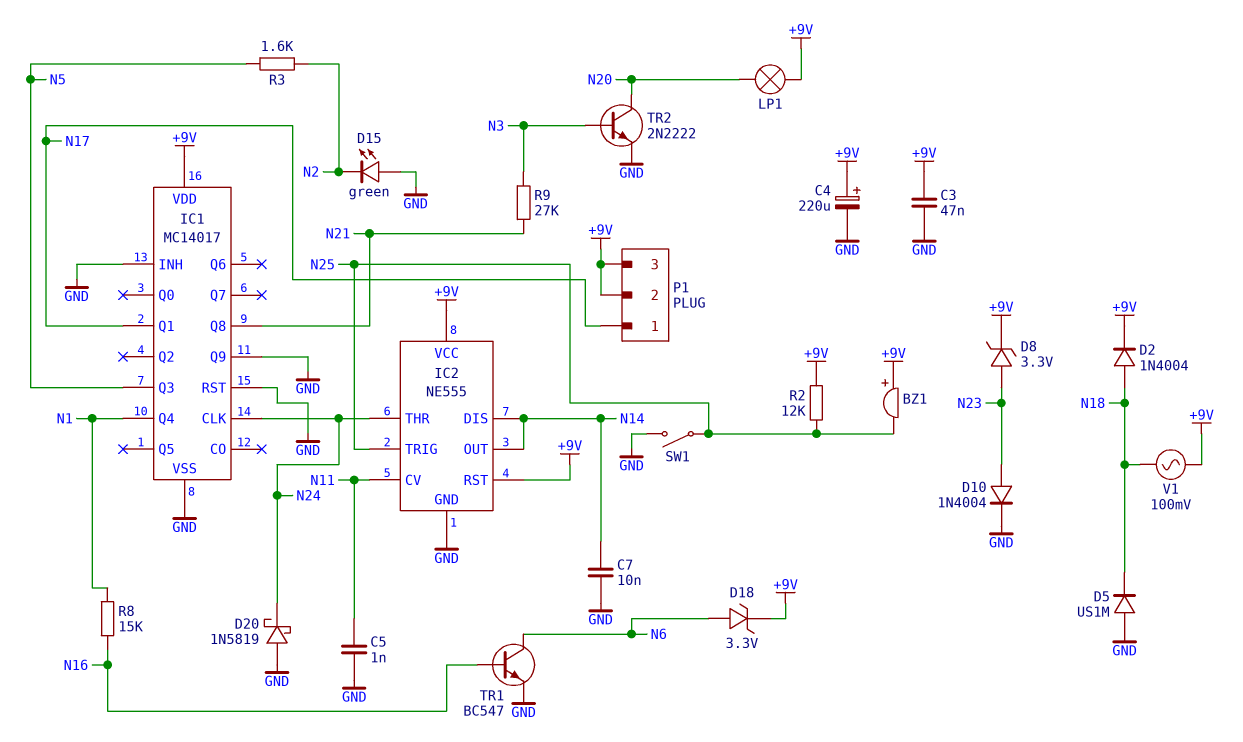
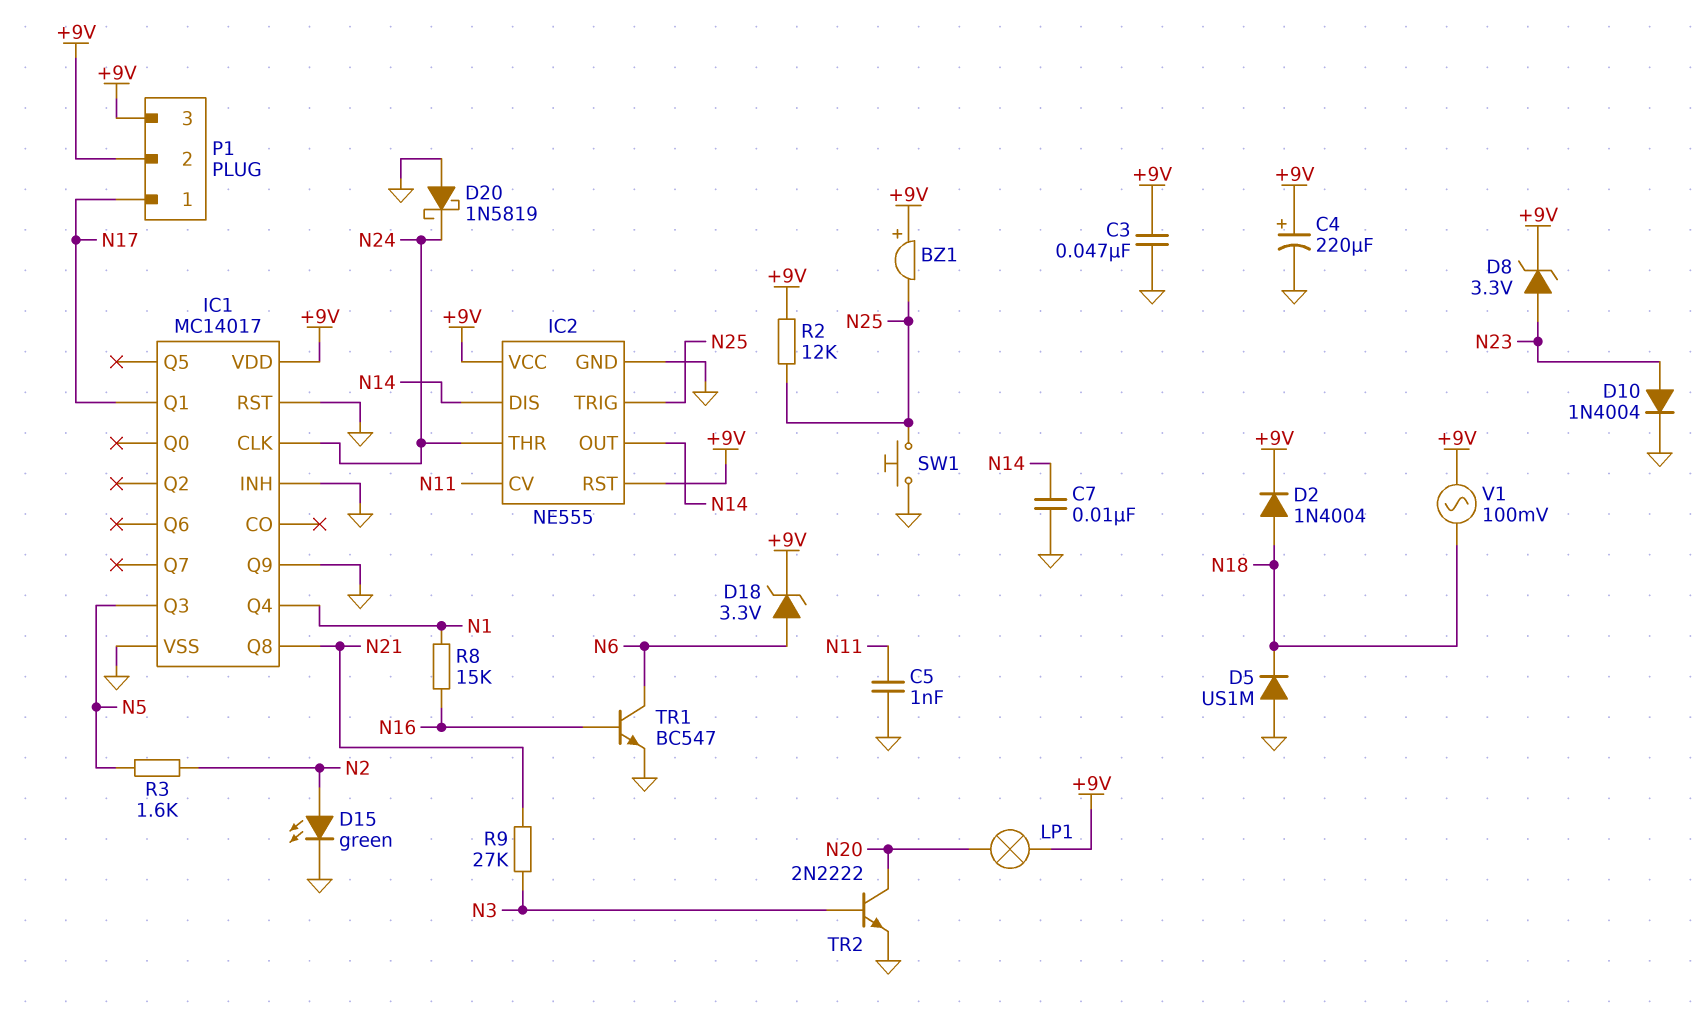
D15: LED green (A GND, K N2) -> LED green (A N2, K GND)
SW1: switch (GND, N25) -> button (GND, N25)

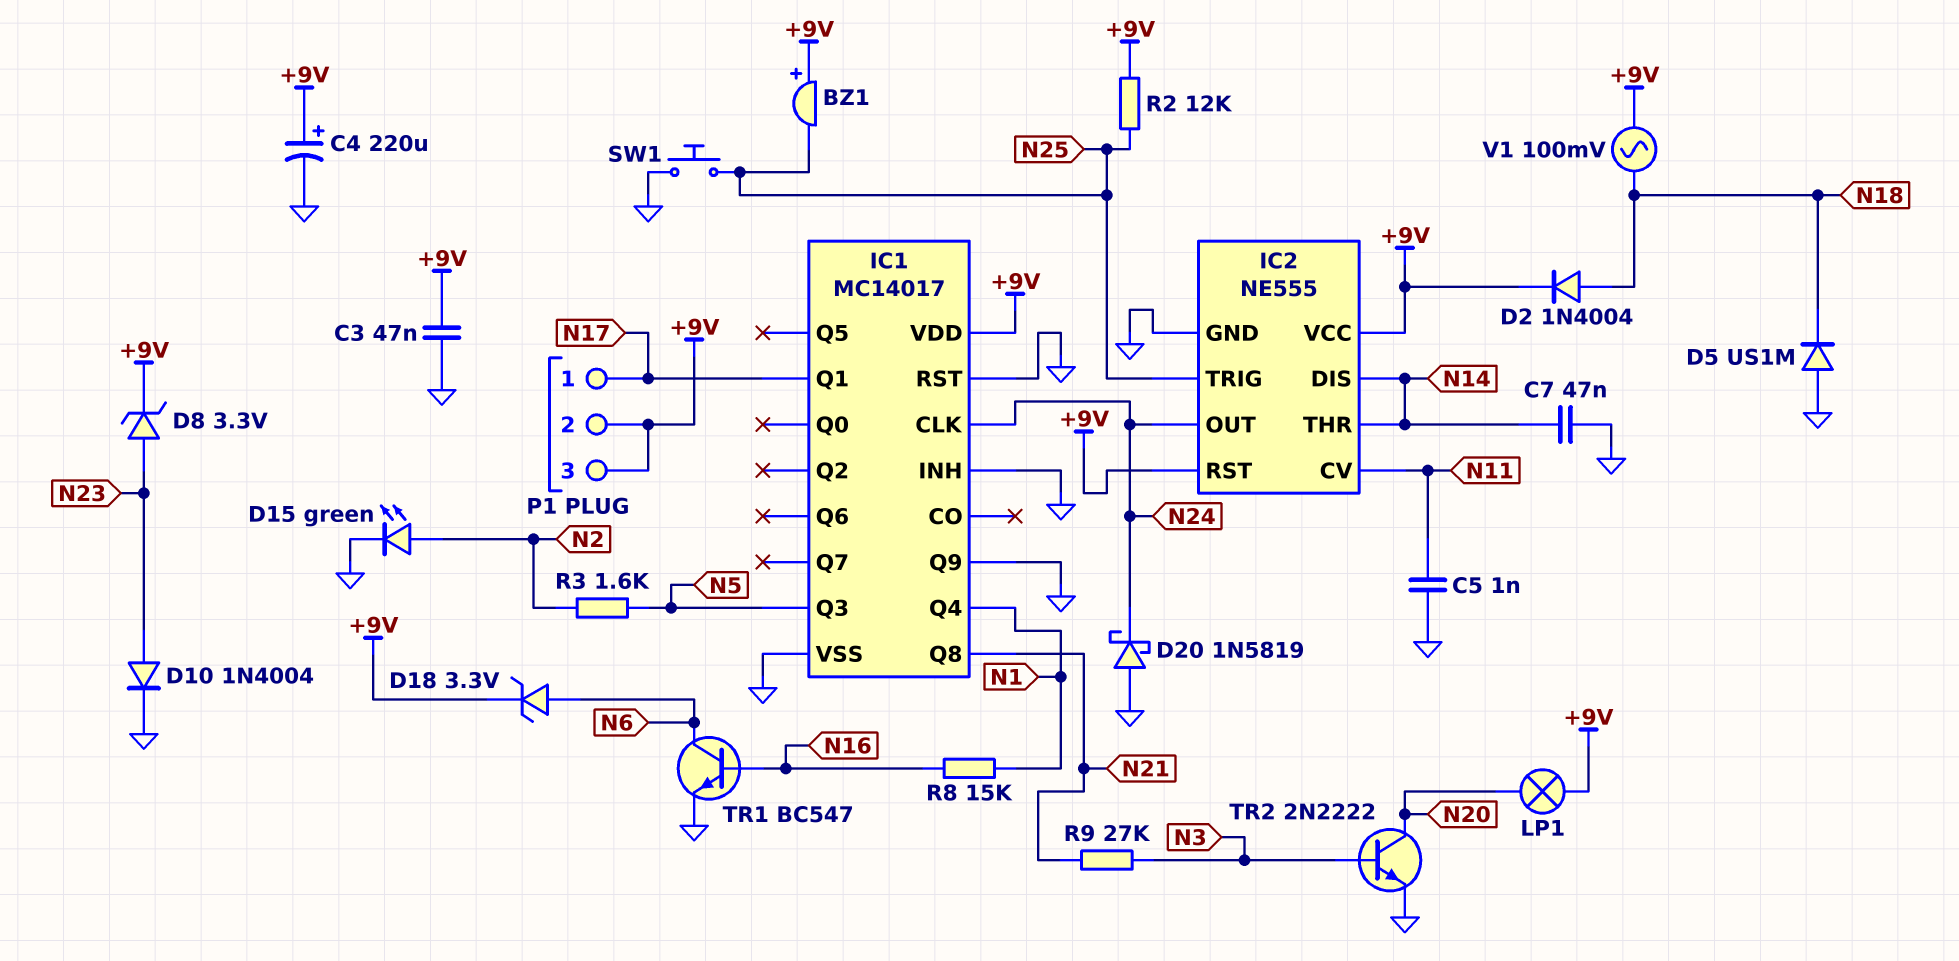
C7: 10nF (GND, N14) -> 47nF (GND, N14)
IC2 pin OUT: N14 -> N24
IC2 pin THR: N24 -> N14

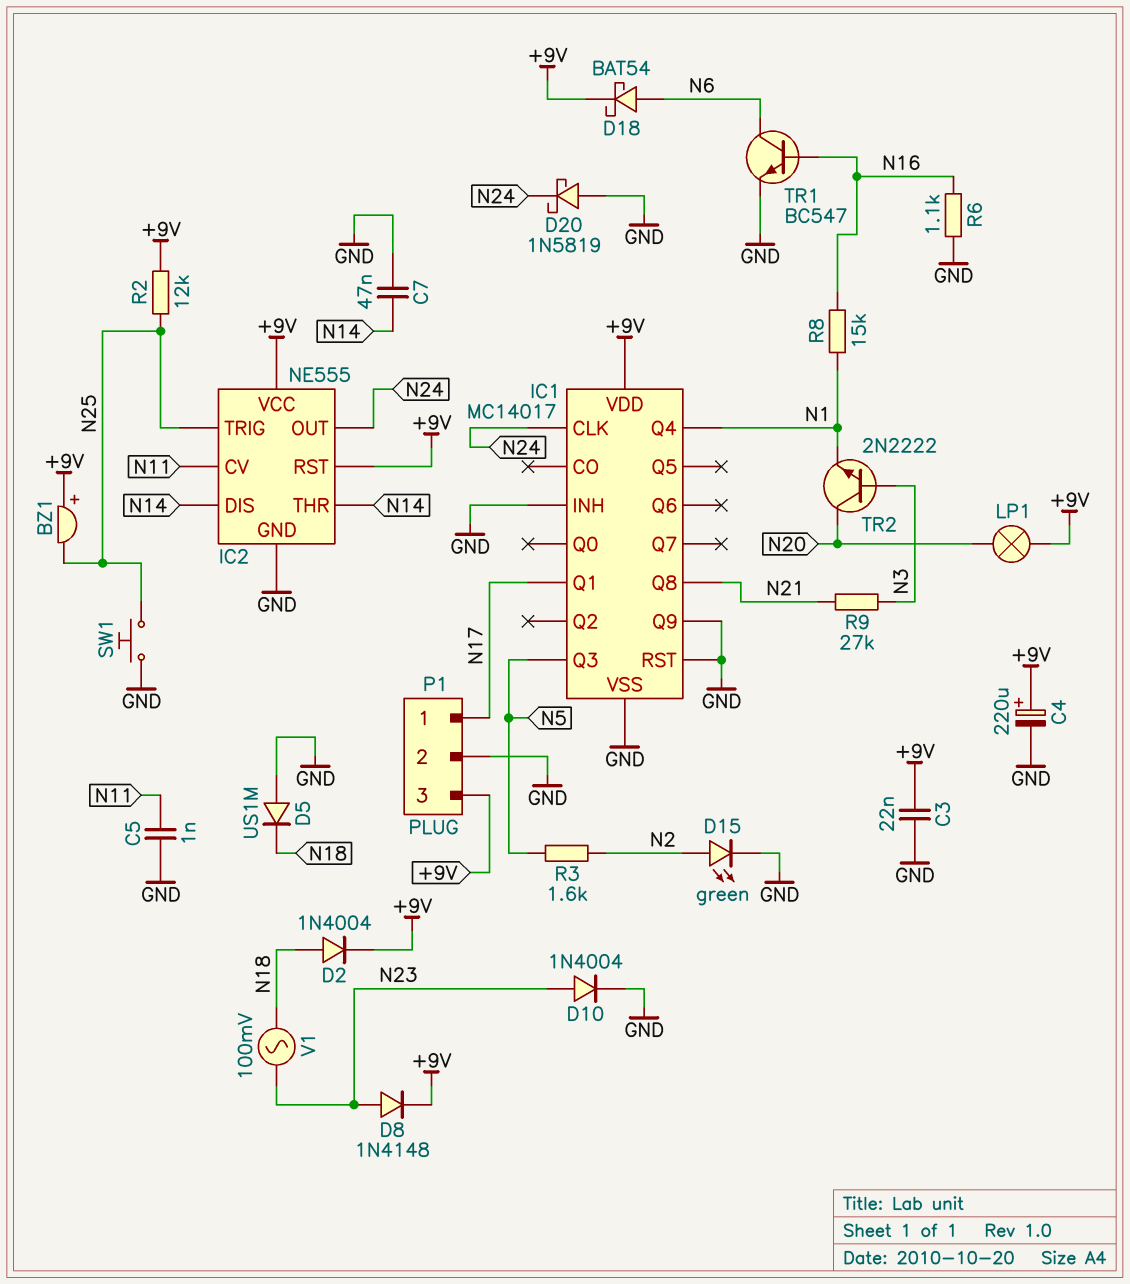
C3: 47nF (+9V, GND) -> 22nF (+9V, GND)
D8: zener 3.3V (A N23, K +9V) -> diode 1N4148 (A N23, K +9V)
D18: zener 3.3V (A N6, K +9V) -> schottky BAT54 (A N6, K +9V)
P1 pin 2: +9V -> GND
R6: none -> 1.1k (GND, N16)
TR2: NPN 2N2222 (B N3, C N20, E GND) -> NPN 2N2222 (B N3, C N20, E N1)
V1: AC 100mV (+9V, N18) -> AC 100mV (N18, N23)

